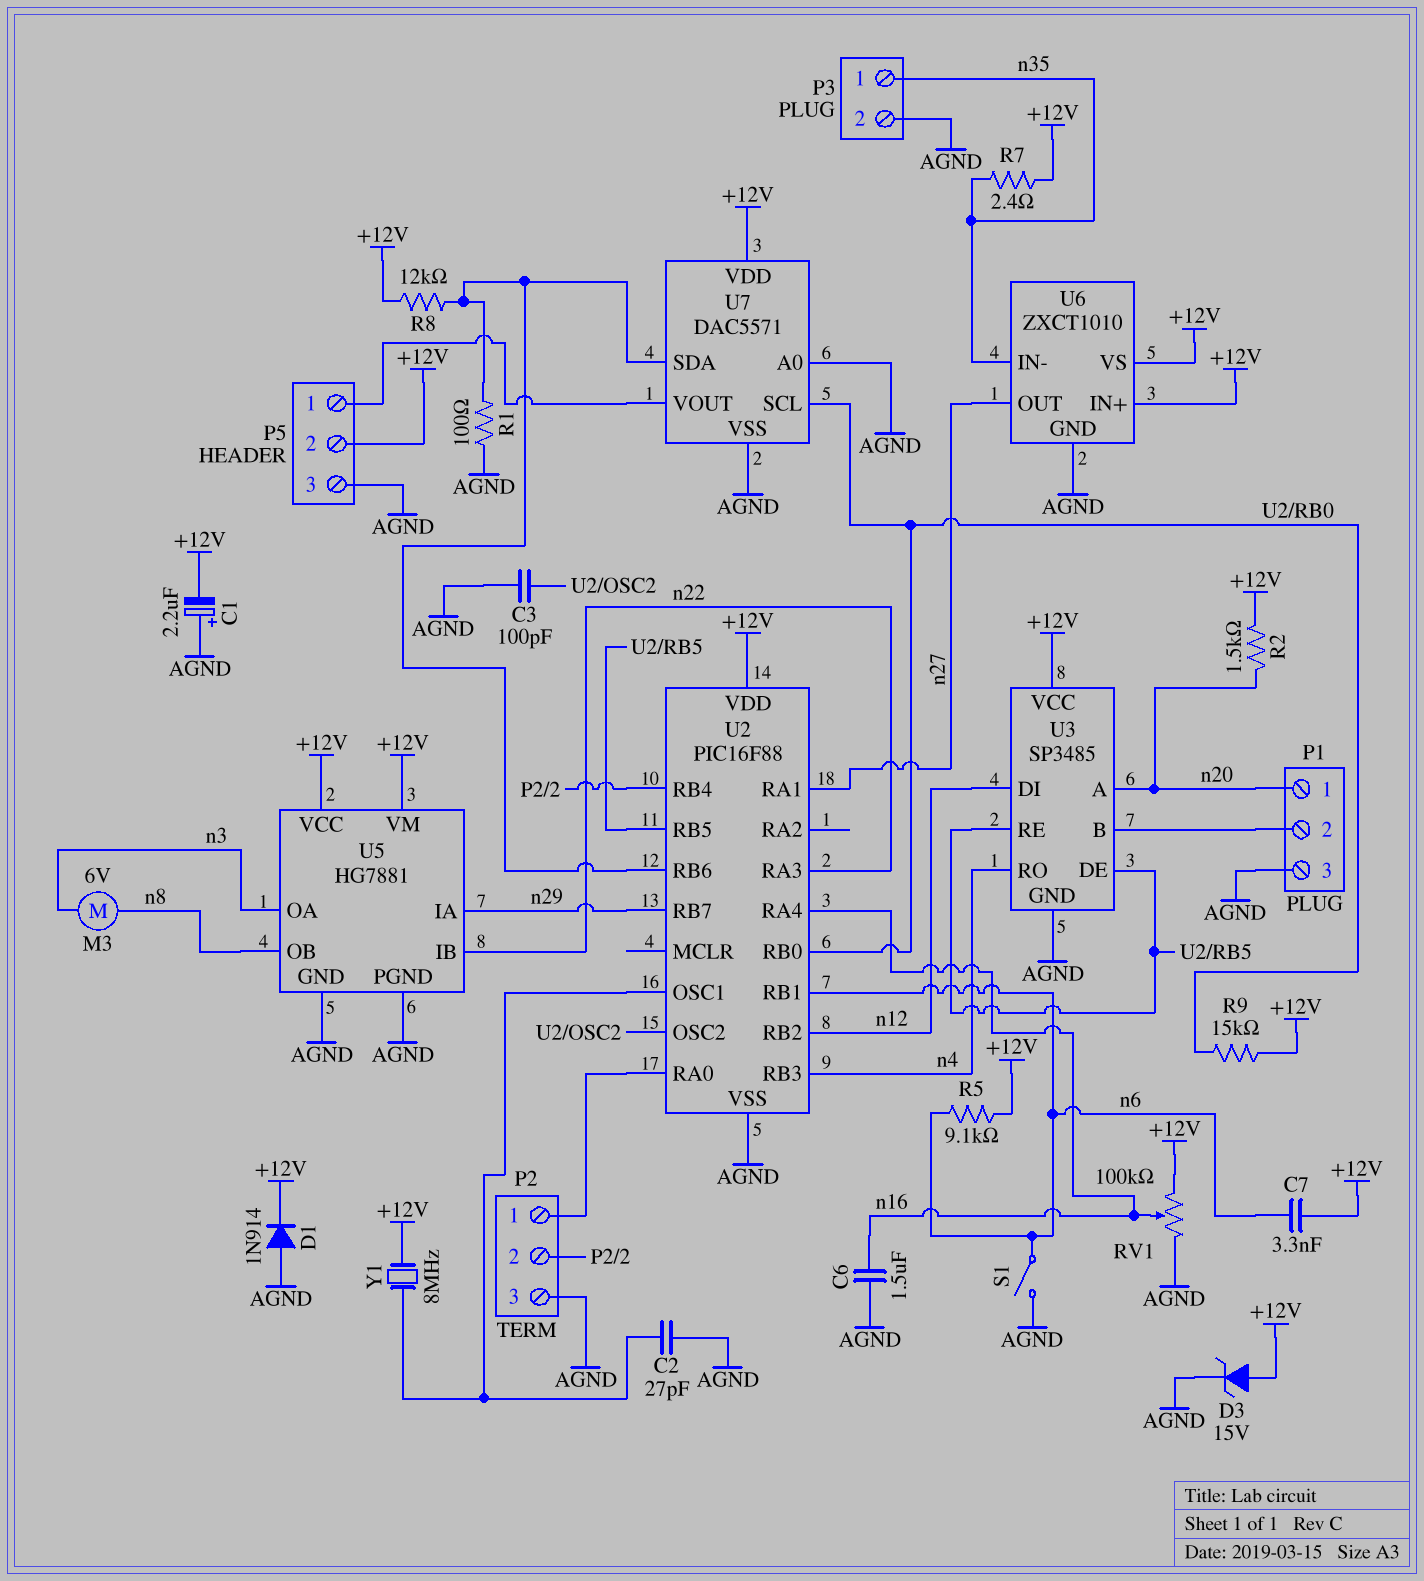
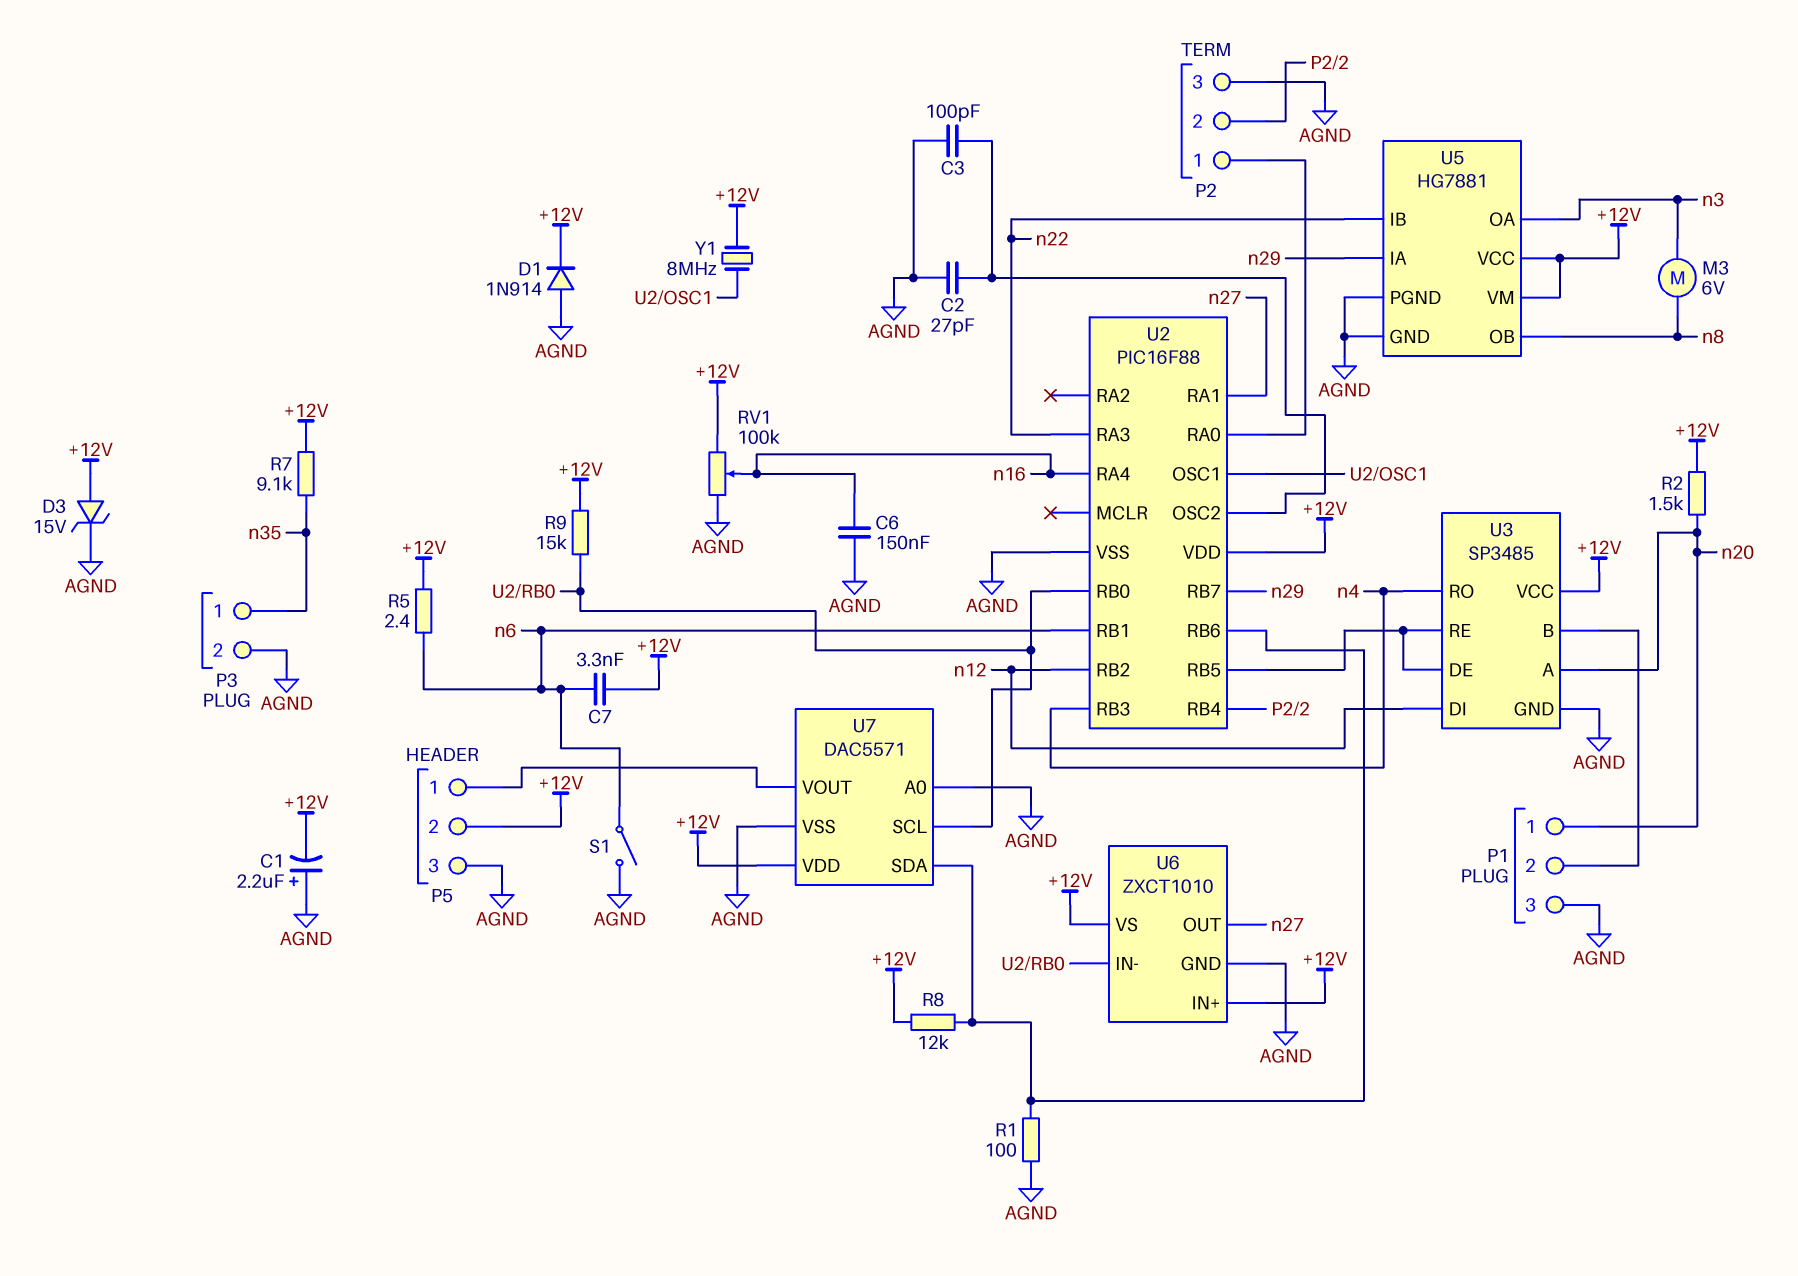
C2: 27pF (AGND, U2/OSC1) -> 27pF (AGND, U2/OSC2)
C6: 1.5uF (AGND, n16) -> 150nF (AGND, n16)
R5: 9.1k (+12V, n6) -> 2.4 (+12V, n6)
R7: 2.4 (+12V, n35) -> 9.1k (+12V, n35)
U6 pin IN-: n35 -> U2/RB0

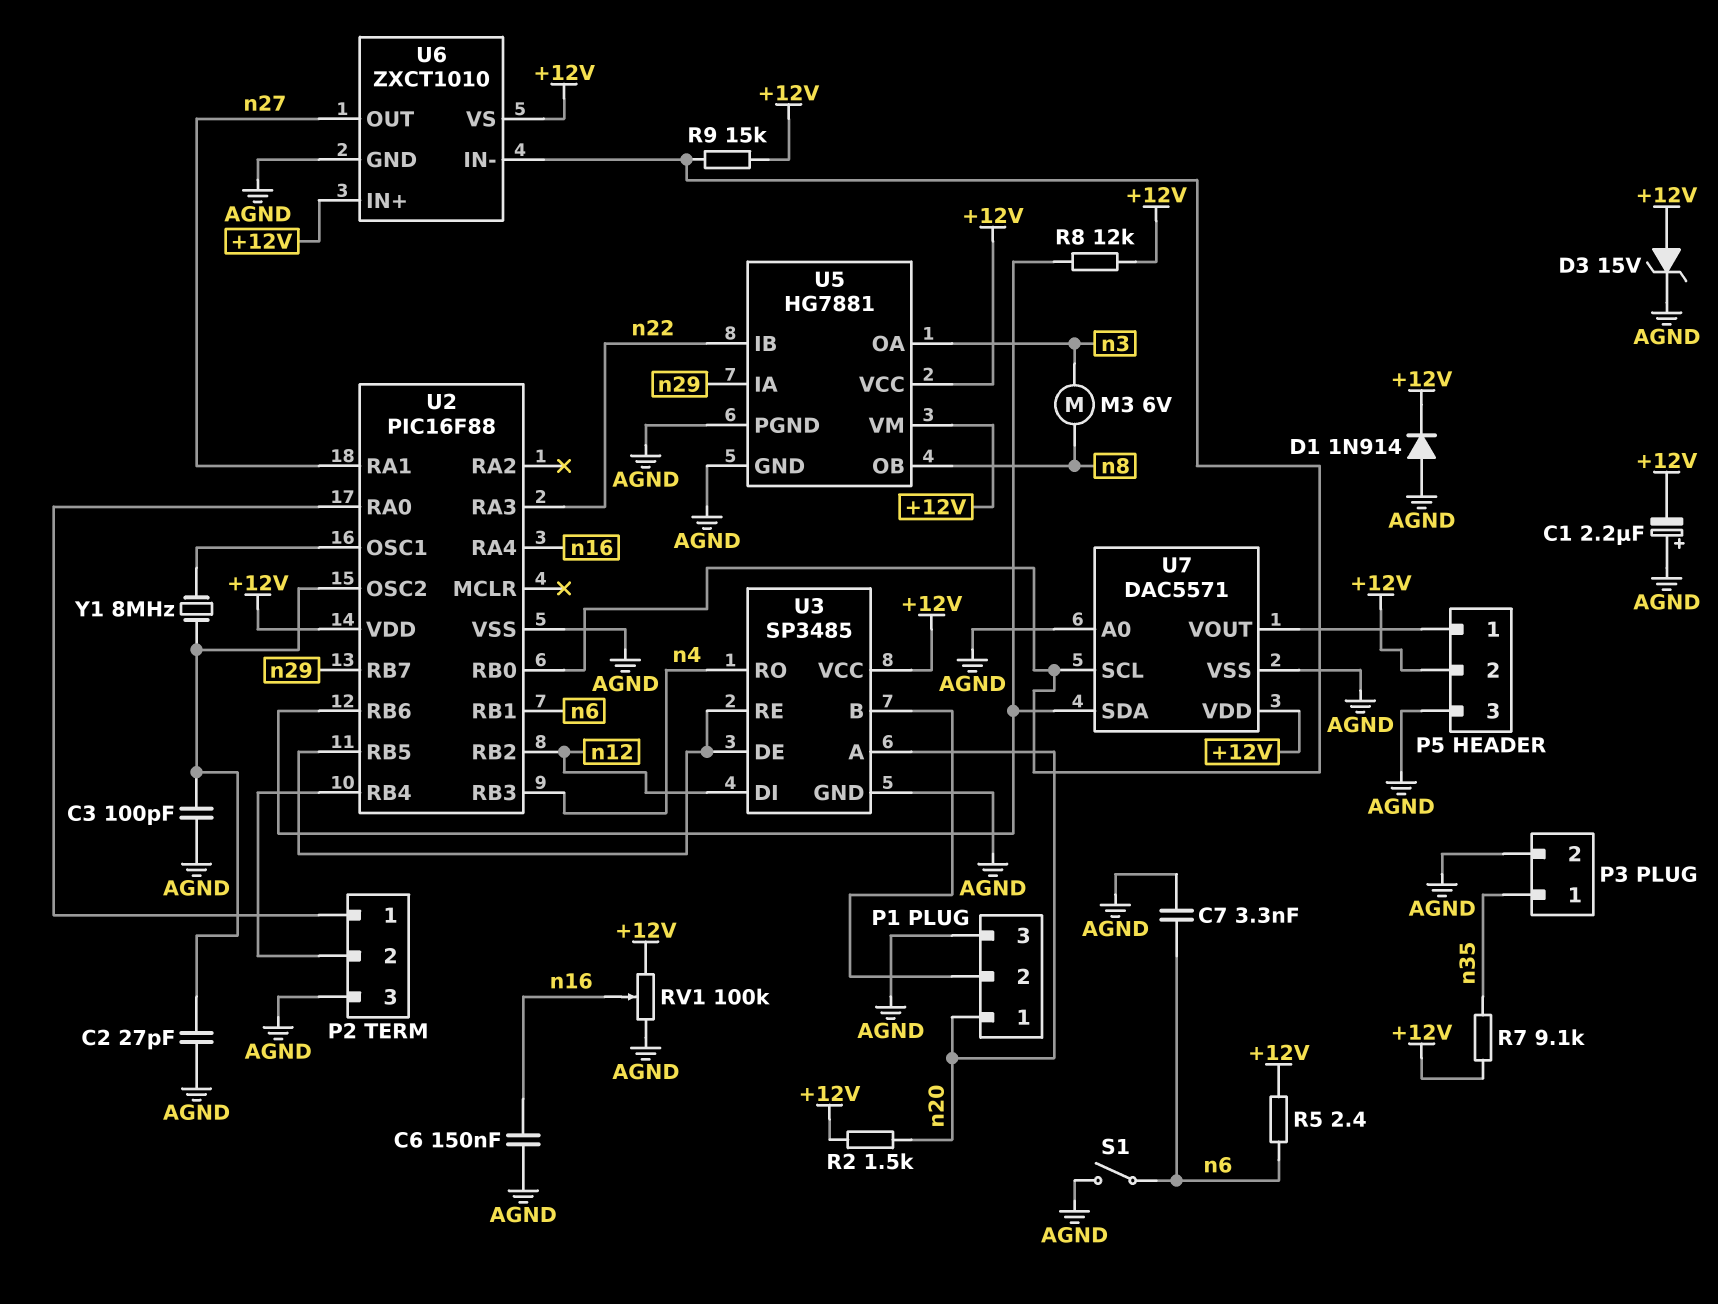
C7: 3.3nF (+12V, n6) -> 3.3nF (AGND, n6)
R1: 100 (AGND, U2/RB6) -> none
Y1: 8MHz (+12V, U2/OSC1) -> 8MHz (U2/OSC1, U2/OSC2)

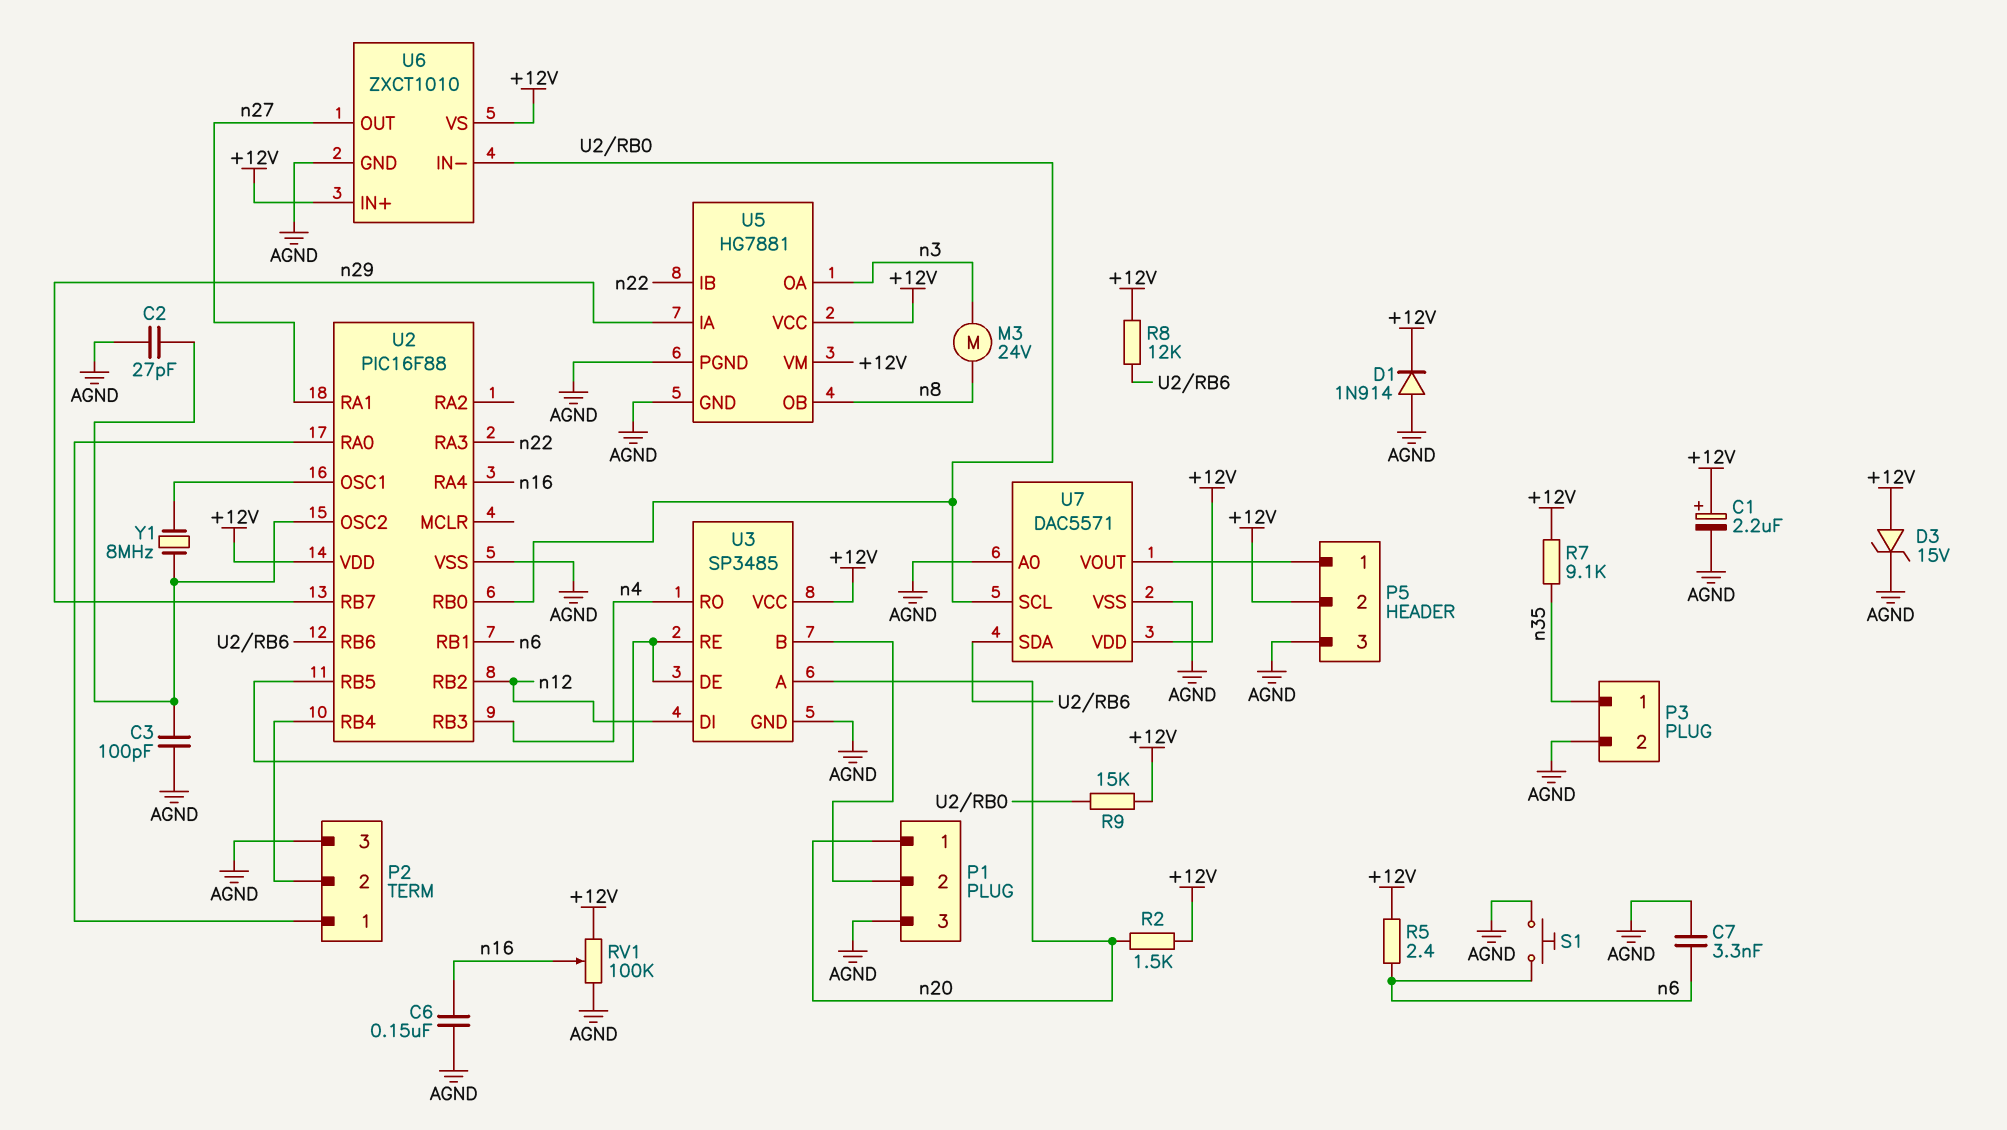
C1: 2.2uF (plus AGND, minus +12V) -> 2.2uF (plus +12V, minus AGND)
M3: motor 6V (n3, n8) -> motor 24V (n3, n8)
S1: switch (AGND, n6) -> button (AGND, n6)

